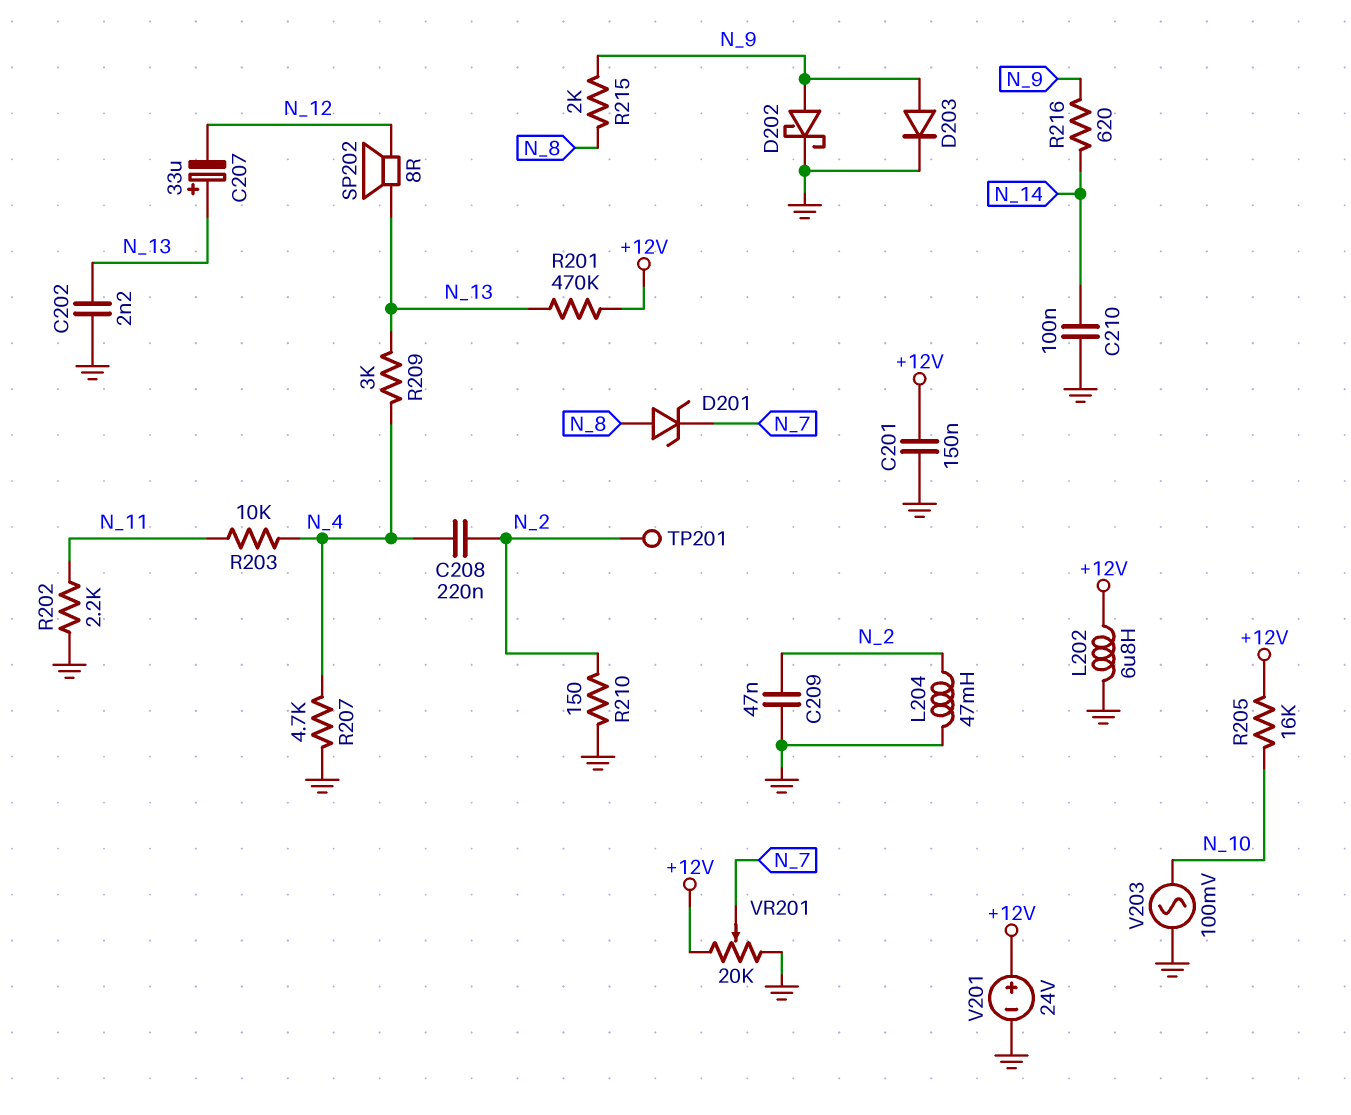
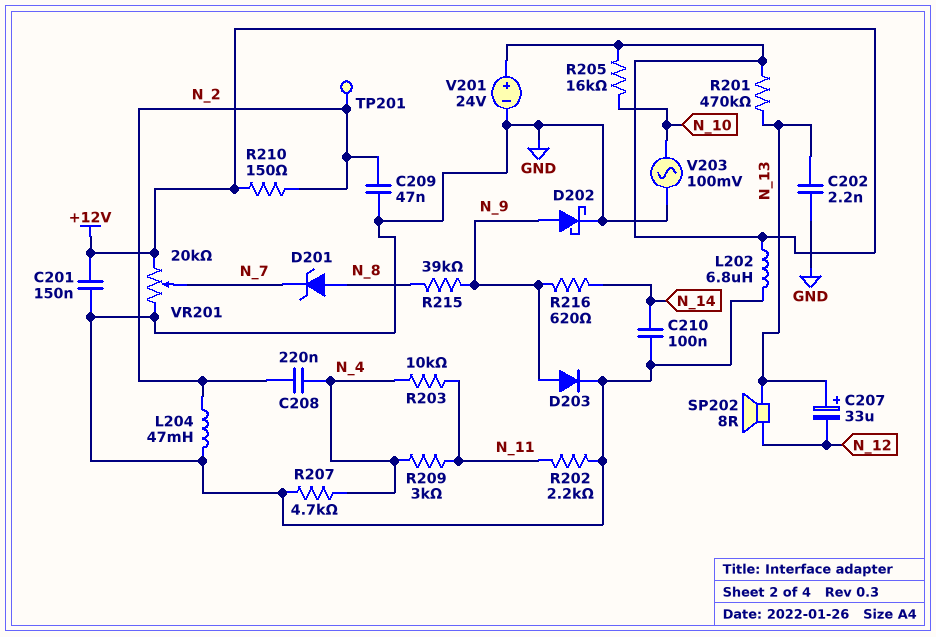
R209: 3k (N_4, N_13) -> 3k (N_4, N_11)
R210: 150 (GND, N_2) -> 150 (+12V, N_2)
R215: 2k (N_8, N_9) -> 39k (N_8, N_9)

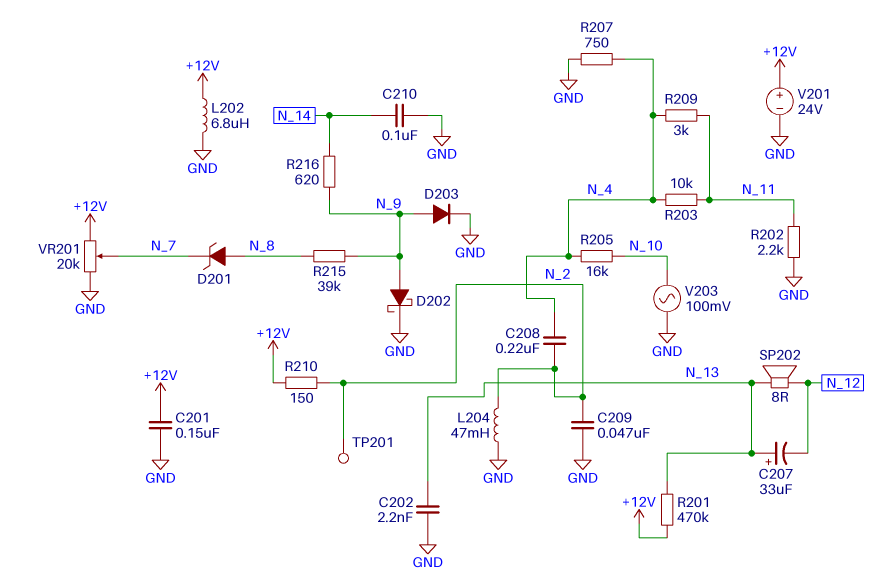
R205: 16k (+12V, N_10) -> 16k (N_4, N_10)
R207: 4.7k (GND, N_4) -> 750 (GND, N_4)

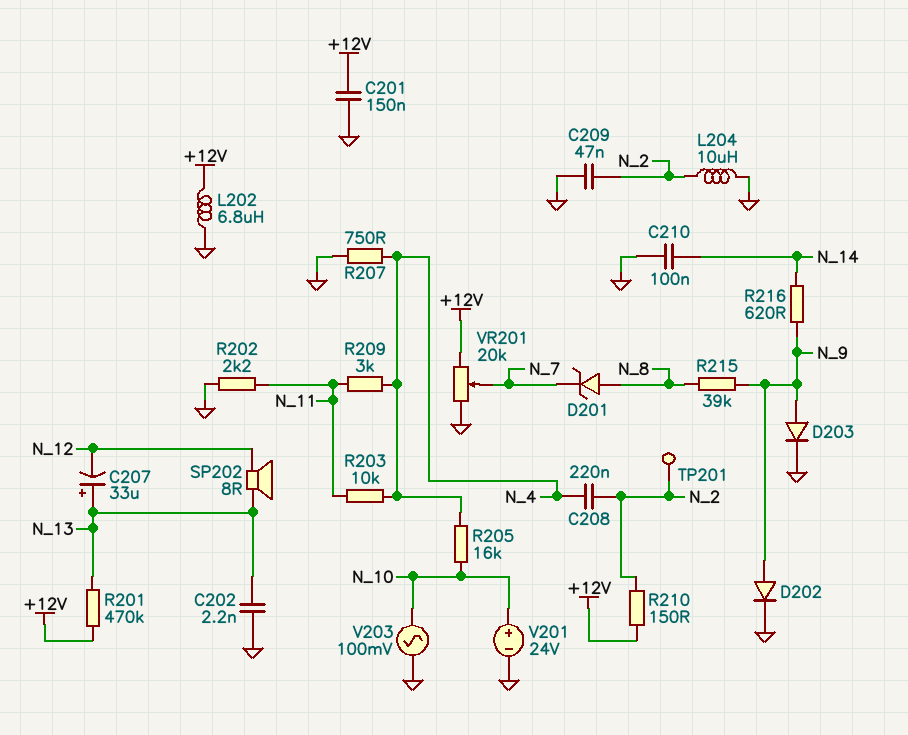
D202: schottky (A N_9, K GND) -> diode (A N_9, K GND)
L204: 47mH (GND, N_2) -> 10uH (GND, N_2)
V201: 24V (plus +12V, minus GND) -> 24V (plus N_10, minus GND)

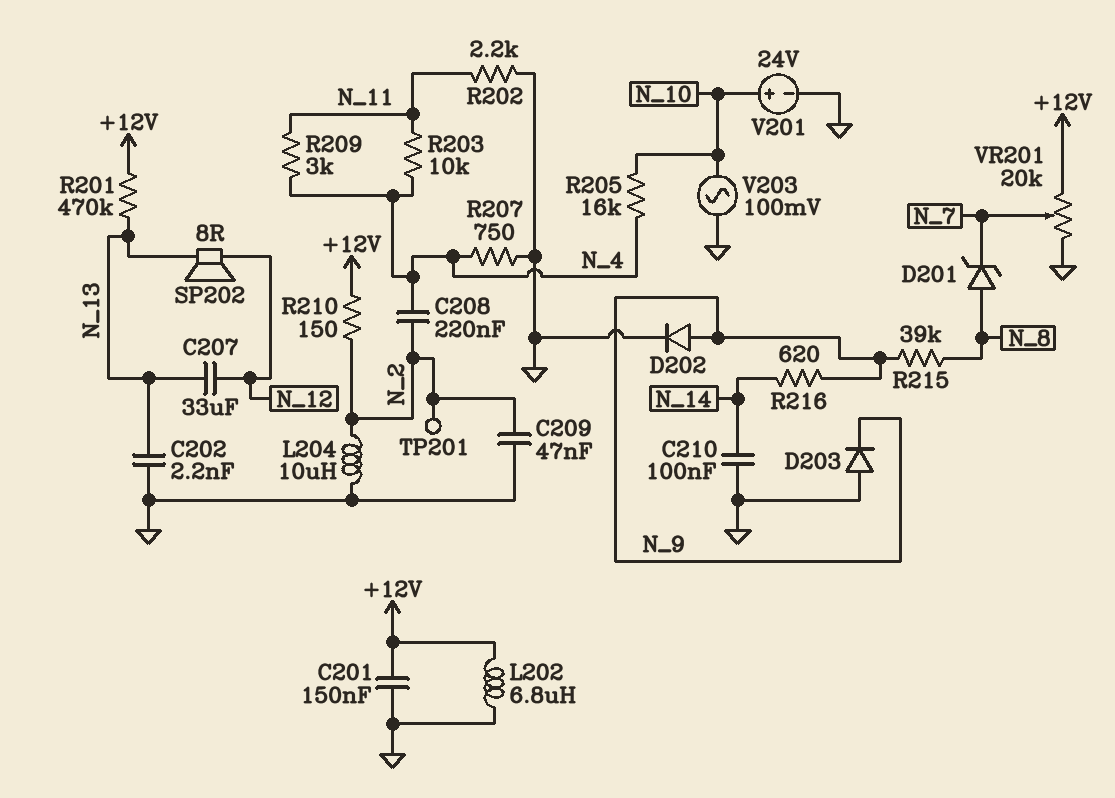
C207: 33uF (plus N_13, minus N_12) -> 33uF (N_12, N_13)
D203: diode (A N_9, K GND) -> diode (A GND, K N_9)

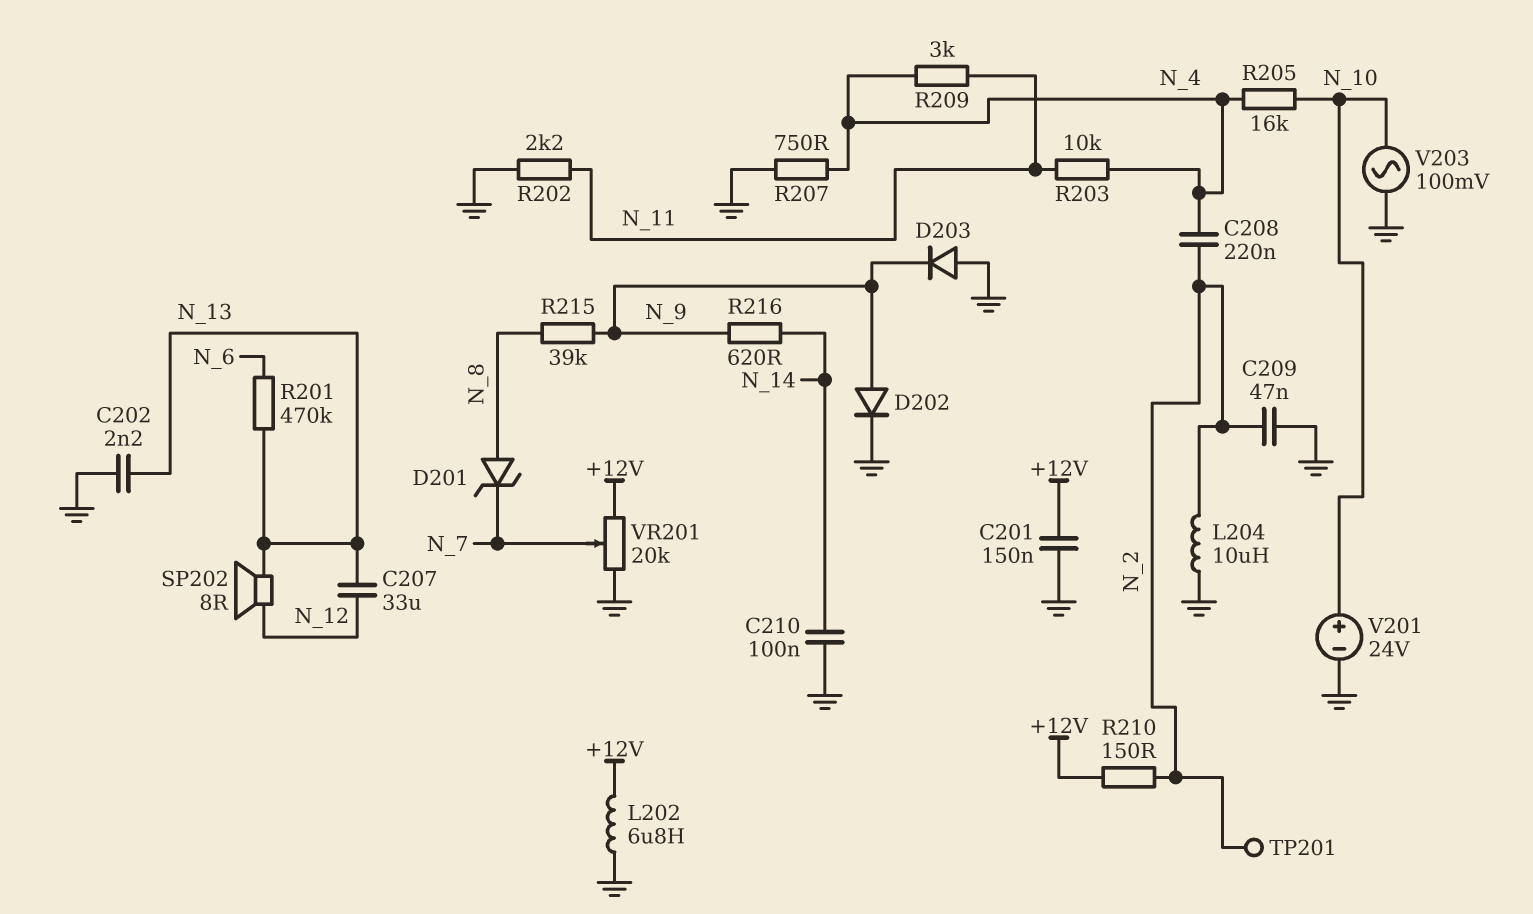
R201: 470k (+12V, N_13) -> 470k (N_6, N_13)

